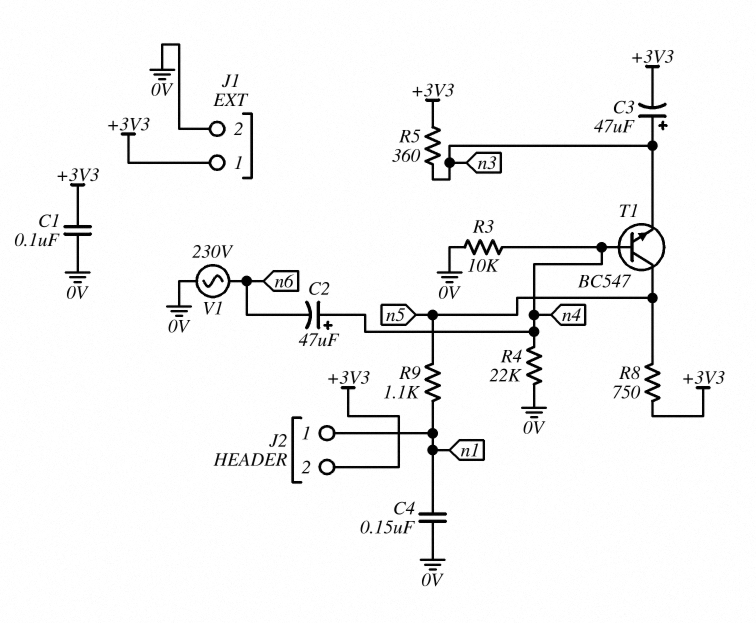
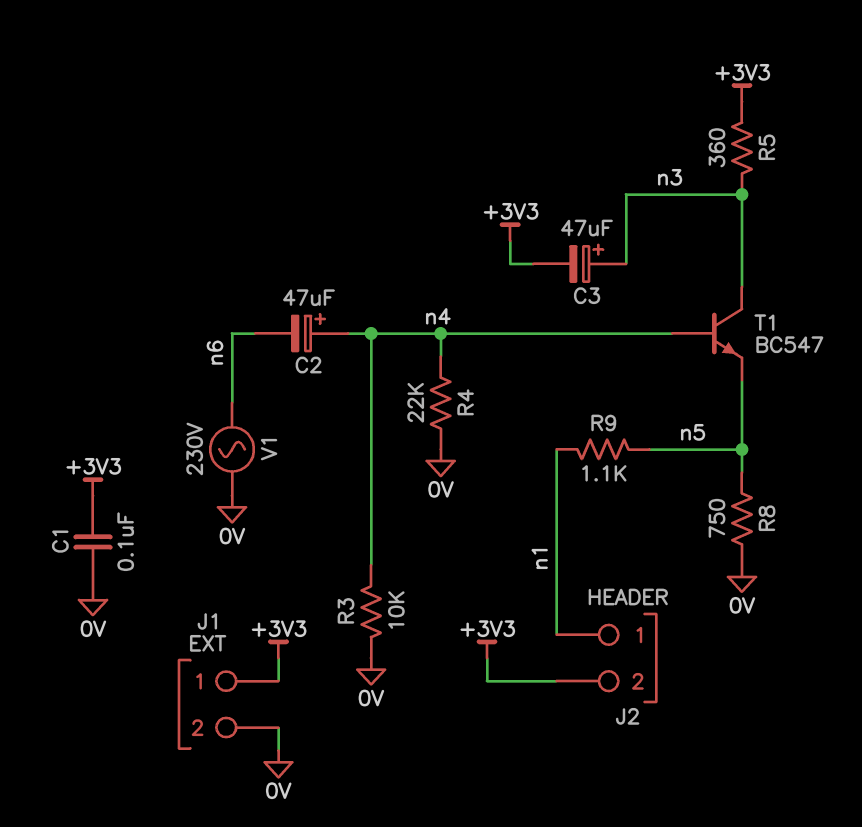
C4: 150nF (0V, n1) -> none
R8: 750 (+3V3, n5) -> 750 (0V, n5)
T1: NPN BC547 (B n4, C n5, E n3) -> NPN BC547 (B n4, C n3, E n5)

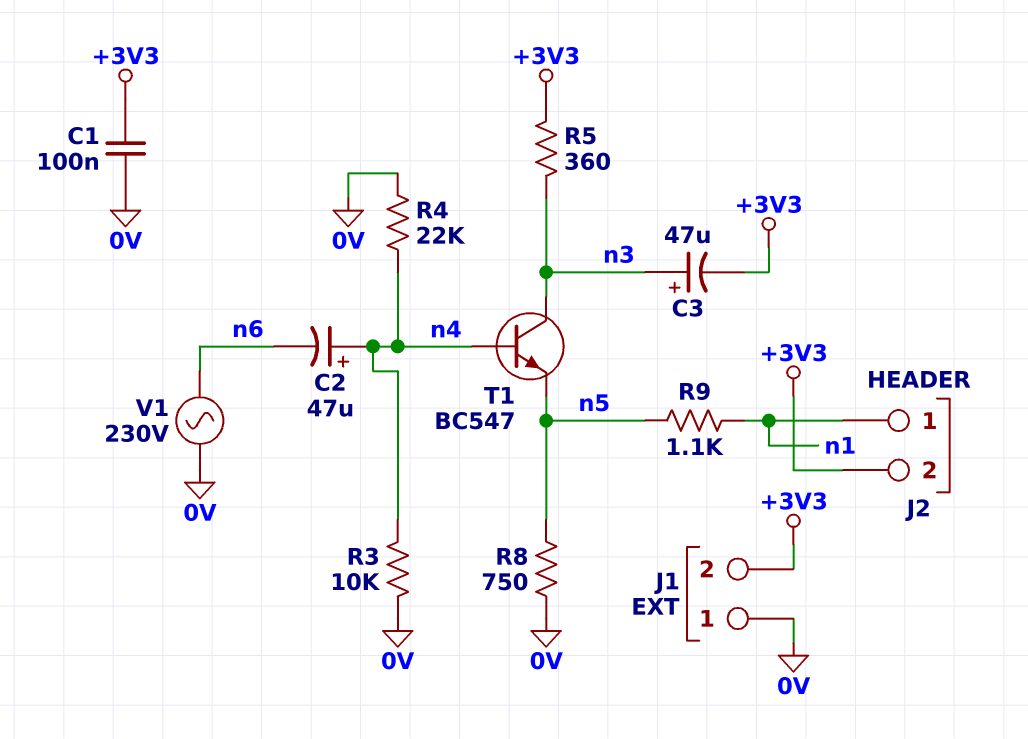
J1 pin 1: +3V3 -> 0V
J1 pin 2: 0V -> +3V3

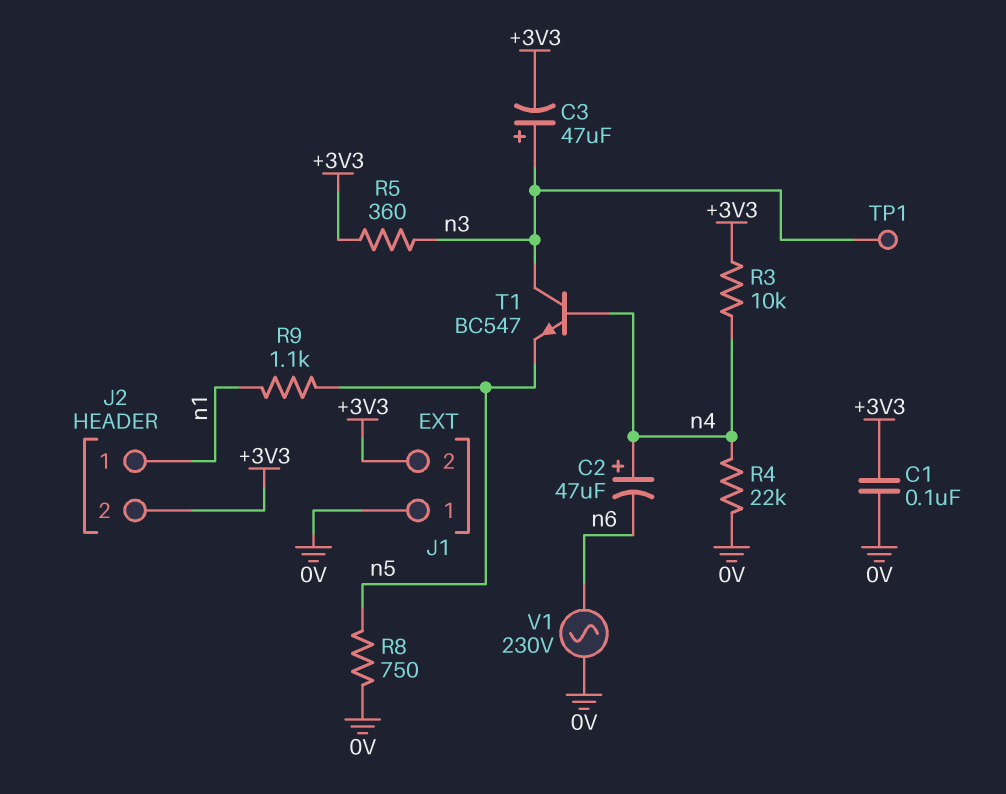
R3: 10k (0V, n4) -> 10k (+3V3, n4)
TP1: none -> test point (n3)

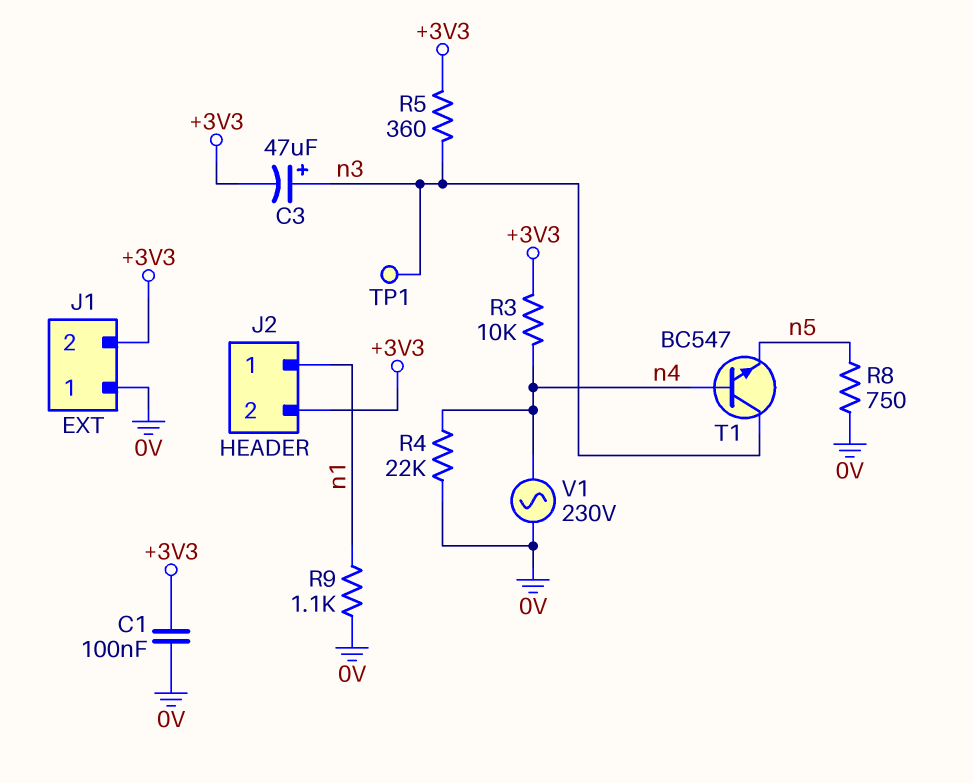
C2: 47uF (plus n4, minus n6) -> none
R9: 1.1k (n1, n5) -> 1.1k (0V, n1)
V1: AC 230V (0V, n6) -> AC 230V (0V, n4)

